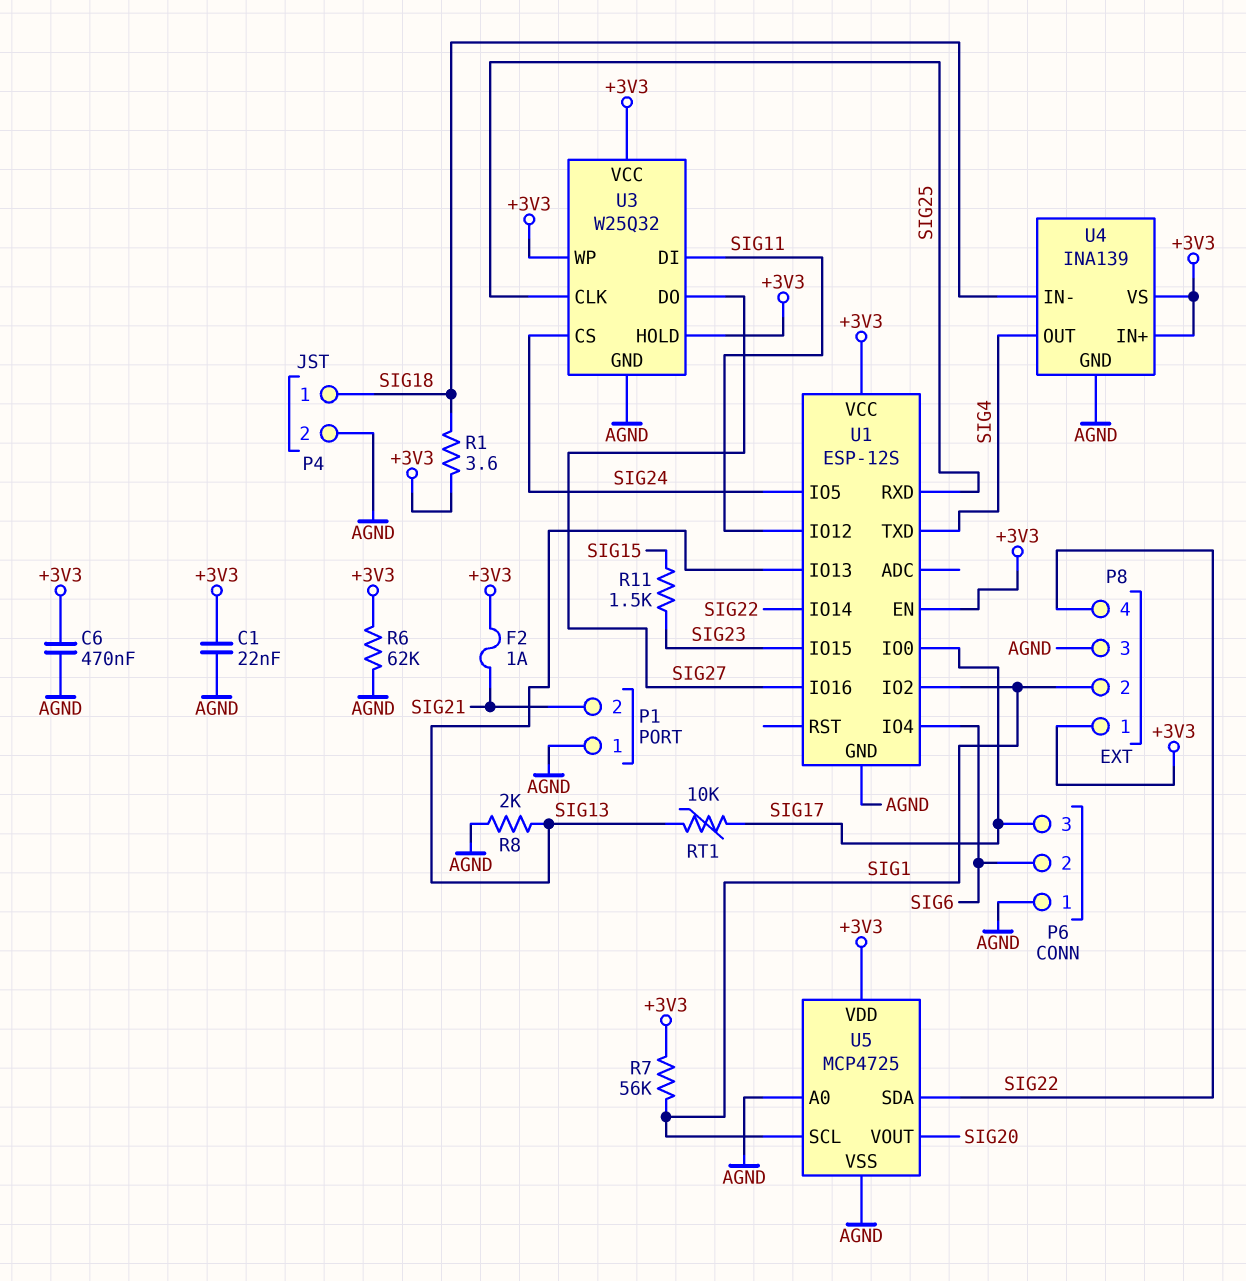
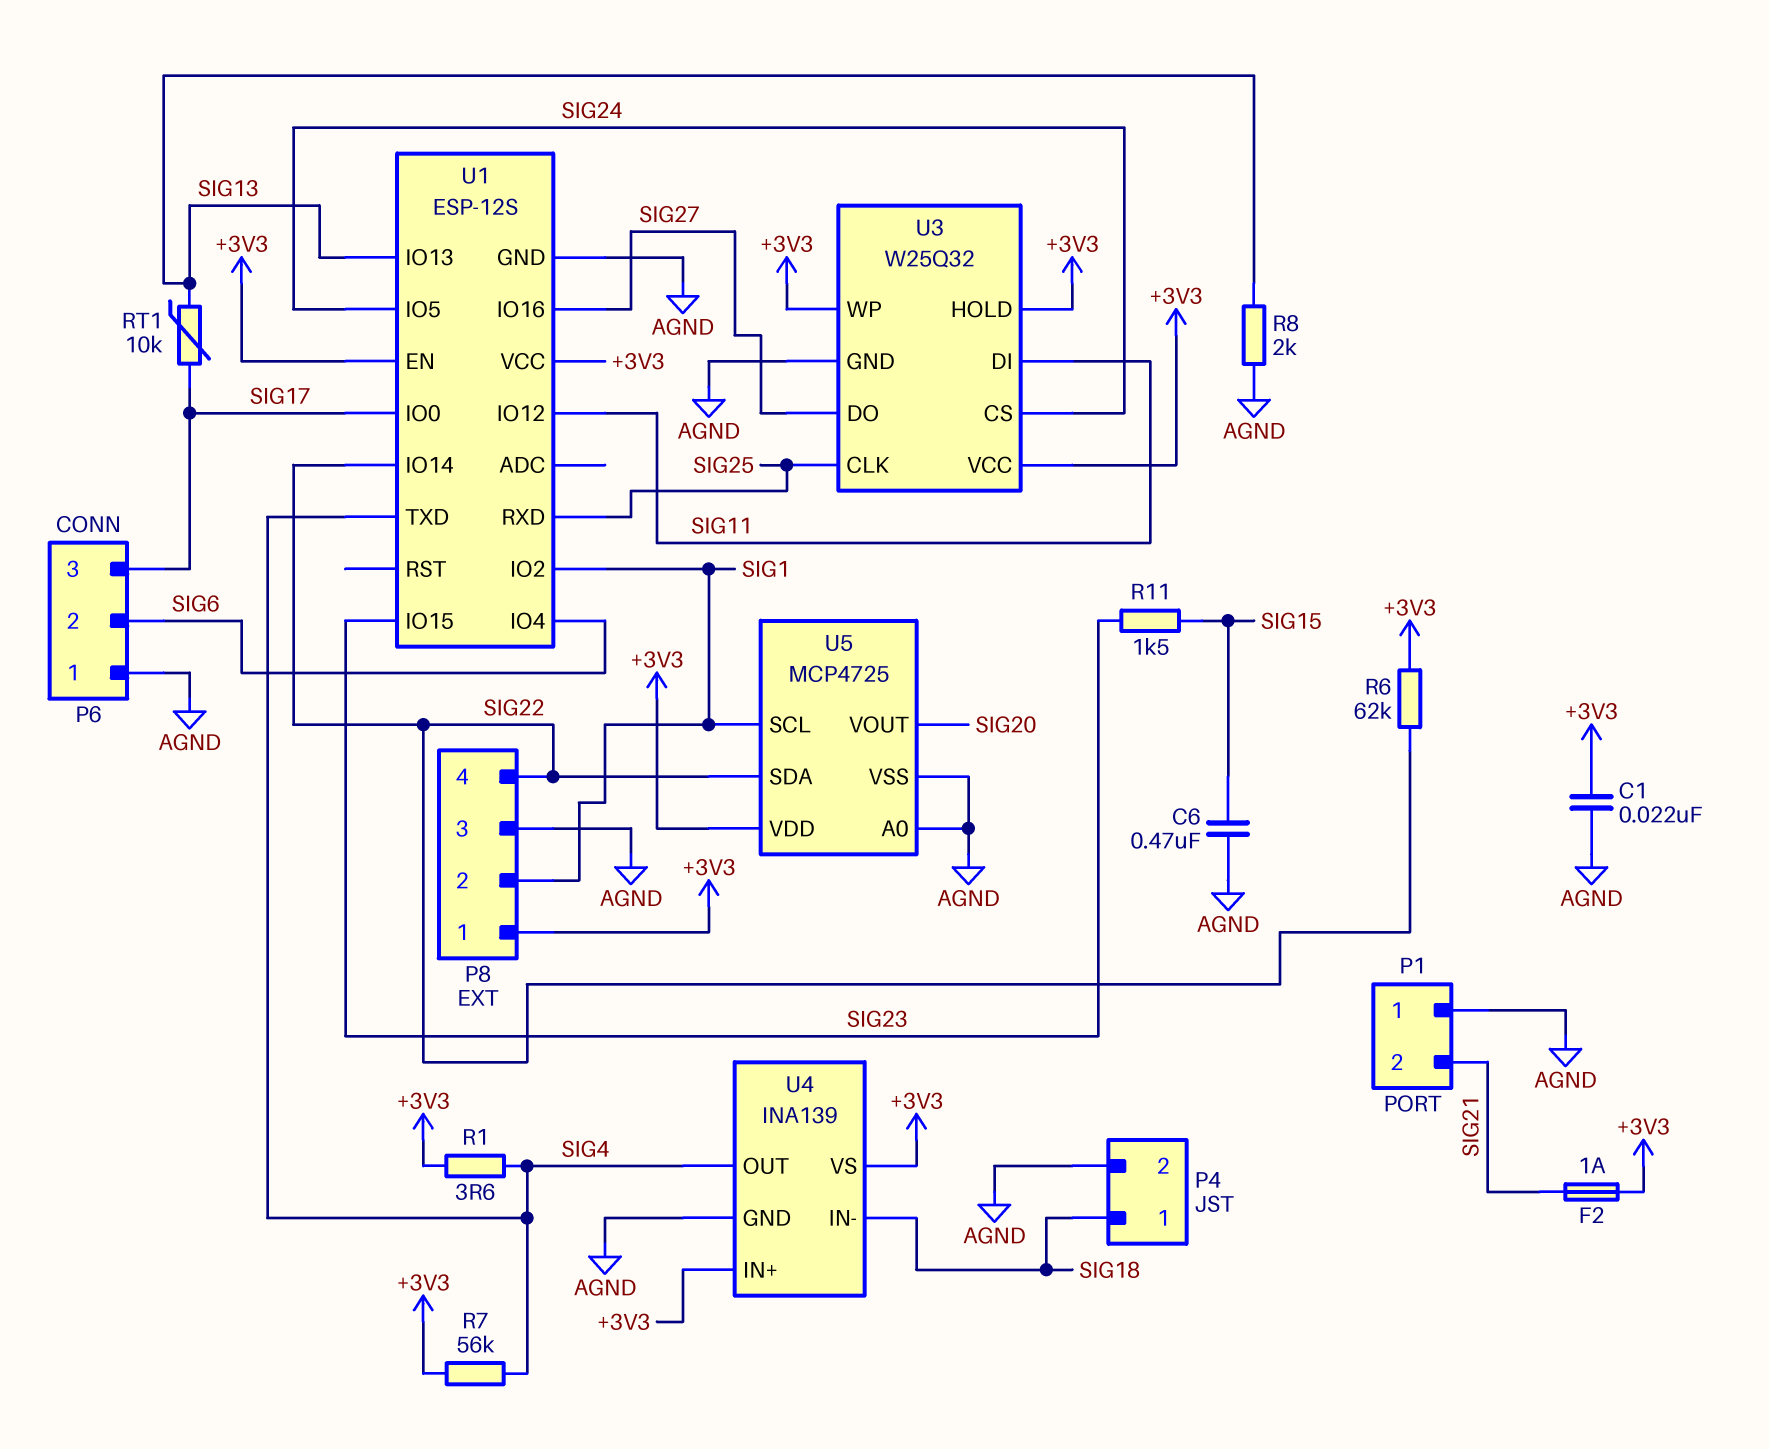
C6: 470nF (+3V3, AGND) -> 470nF (AGND, SIG15)
R1: 3.6 (+3V3, SIG18) -> 3.6 (+3V3, SIG4)
R6: 62k (+3V3, AGND) -> 62k (+3V3, SIG22)
R7: 56k (+3V3, SIG1) -> 56k (+3V3, SIG4)

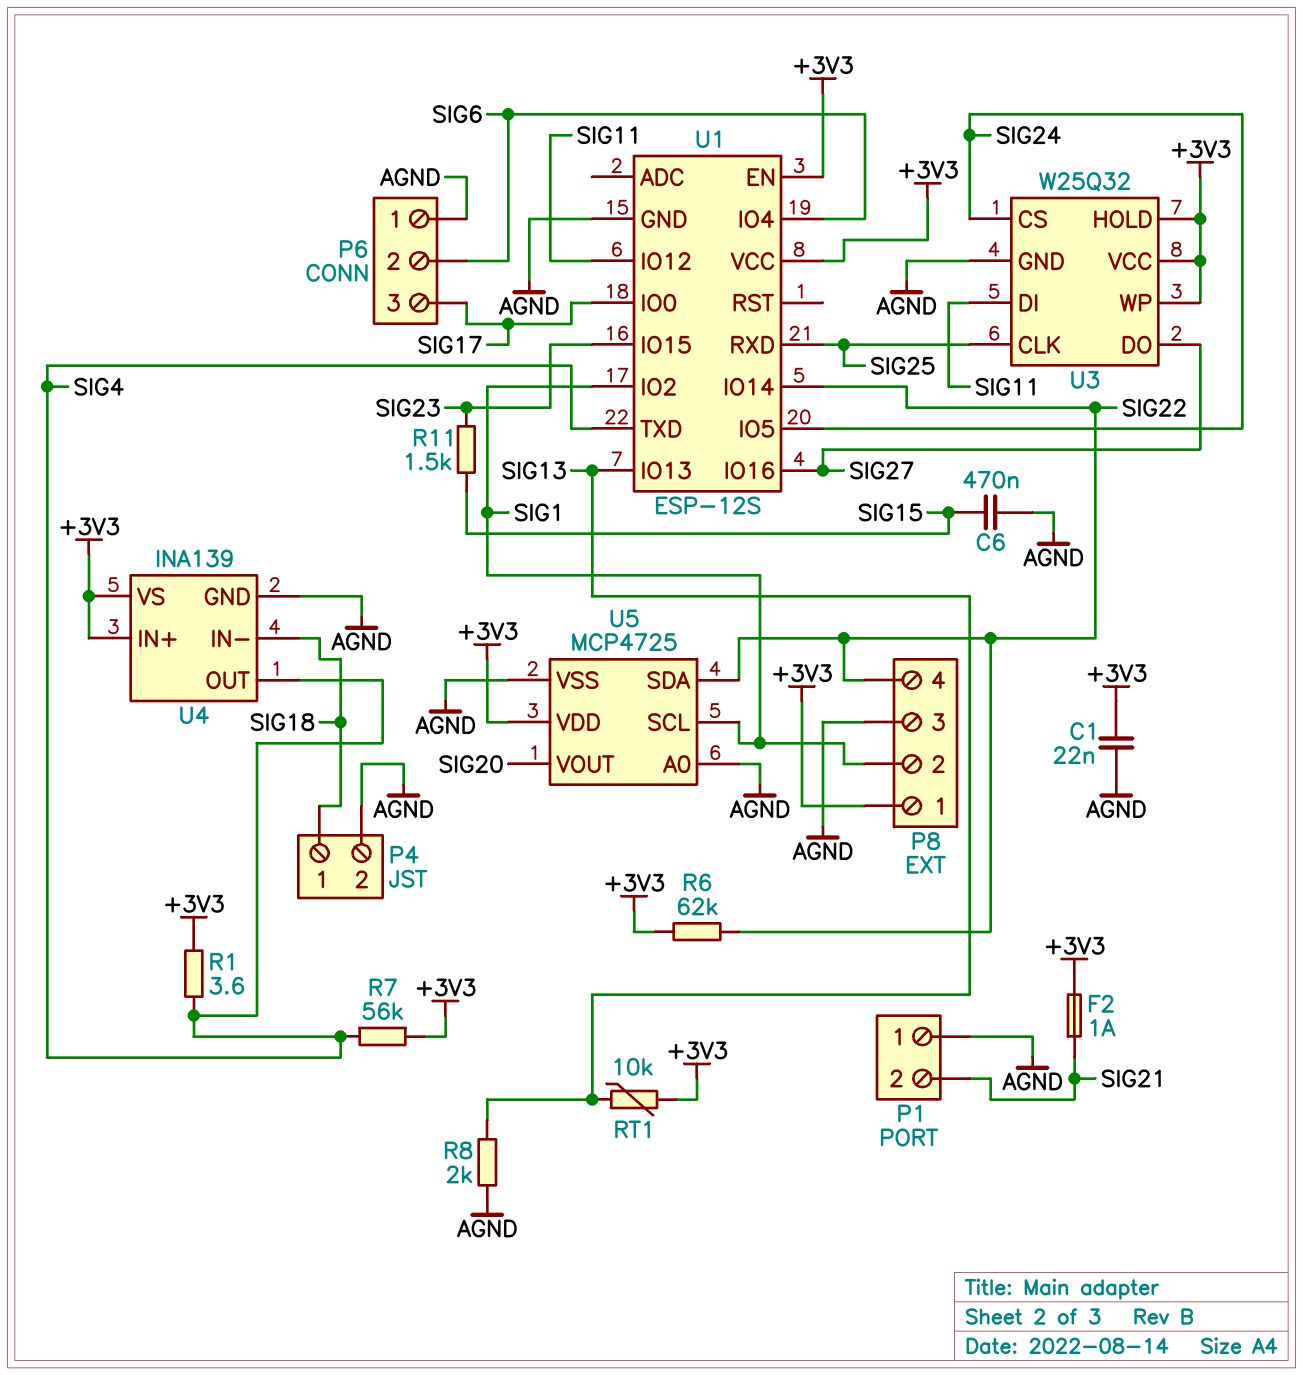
RT1: 10k (SIG13, SIG17) -> 10k (+3V3, SIG13)

